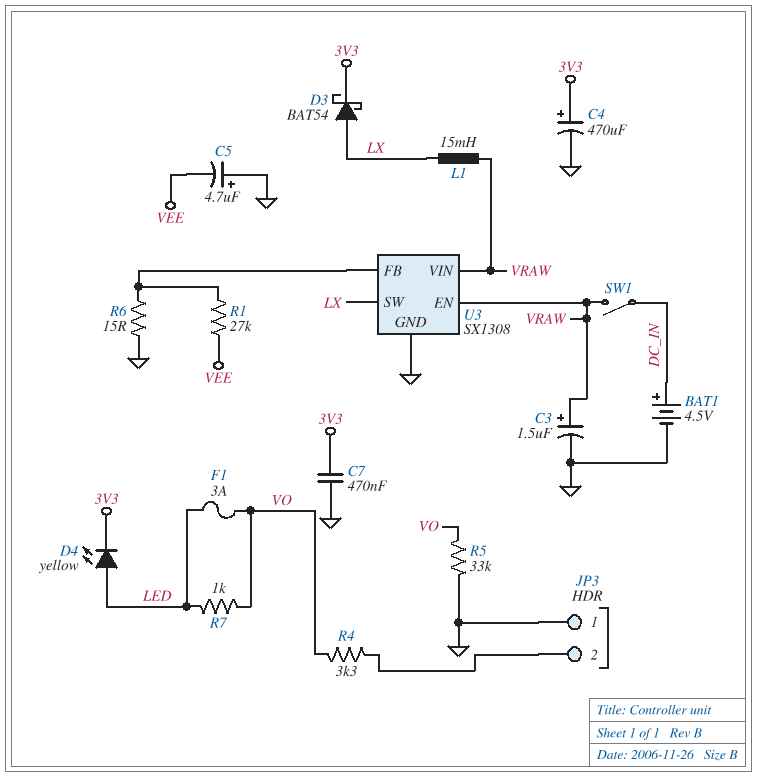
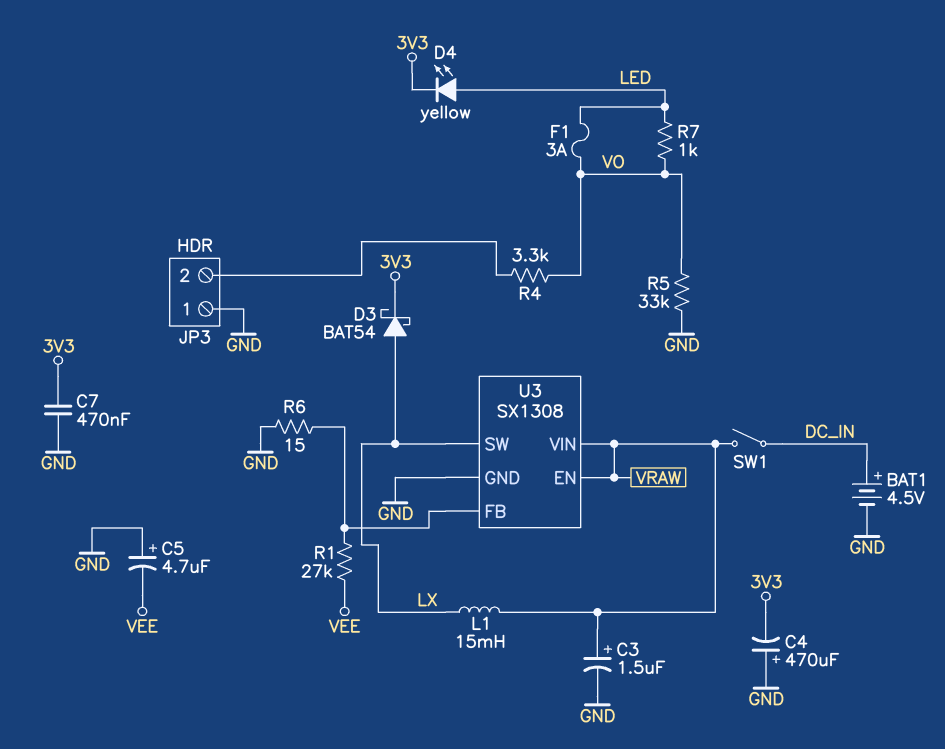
C4: 470uF (plus 3V3, minus GND) -> 470uF (plus GND, minus 3V3)

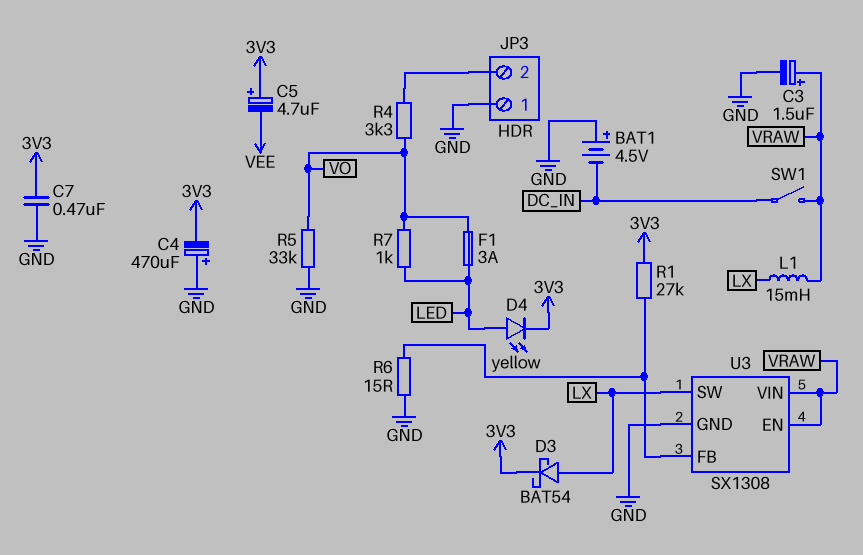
BAT1: 4.5V (plus DC_IN, minus GND) -> 4.5V (plus GND, minus DC_IN)
C5: 4.7uF (plus GND, minus VEE) -> 4.7uF (plus 3V3, minus VEE)
R1: 27k (U3/FB, VEE) -> 27k (3V3, U3/FB)

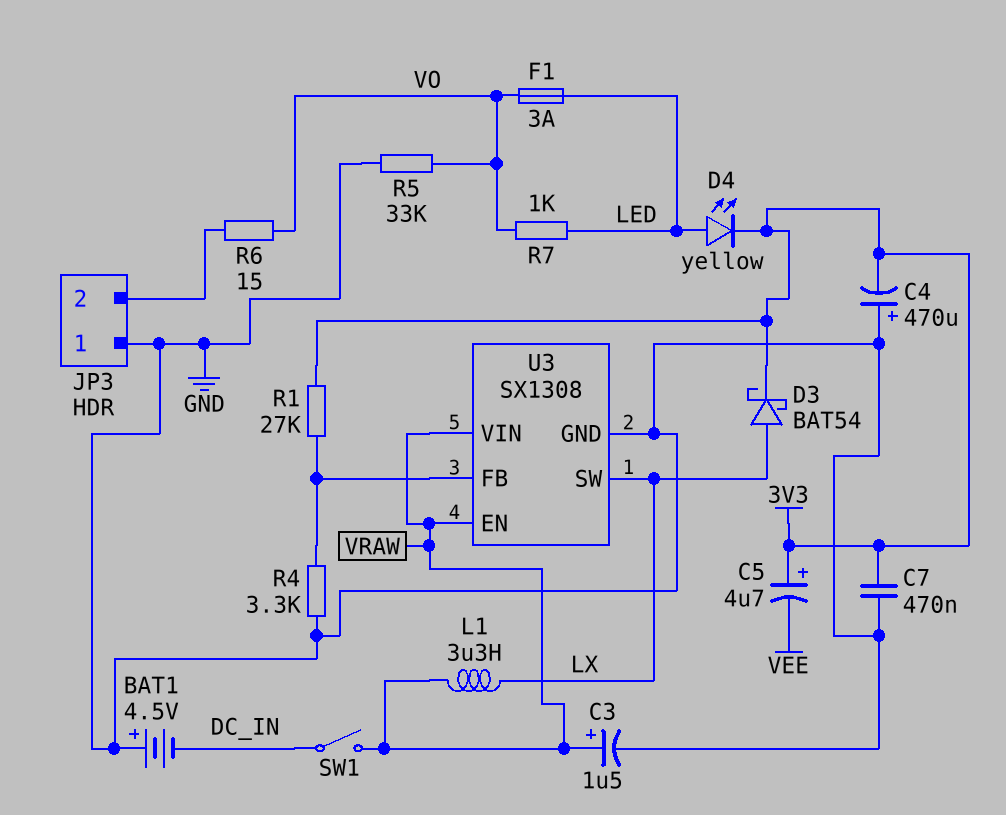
L1: 15mH (LX, VRAW) -> 3.3uH (LX, VRAW)
R4: 3.3k (JP3/2, VO) -> 3.3k (GND, U3/FB)
R6: 15 (GND, U3/FB) -> 15 (JP3/2, VO)

